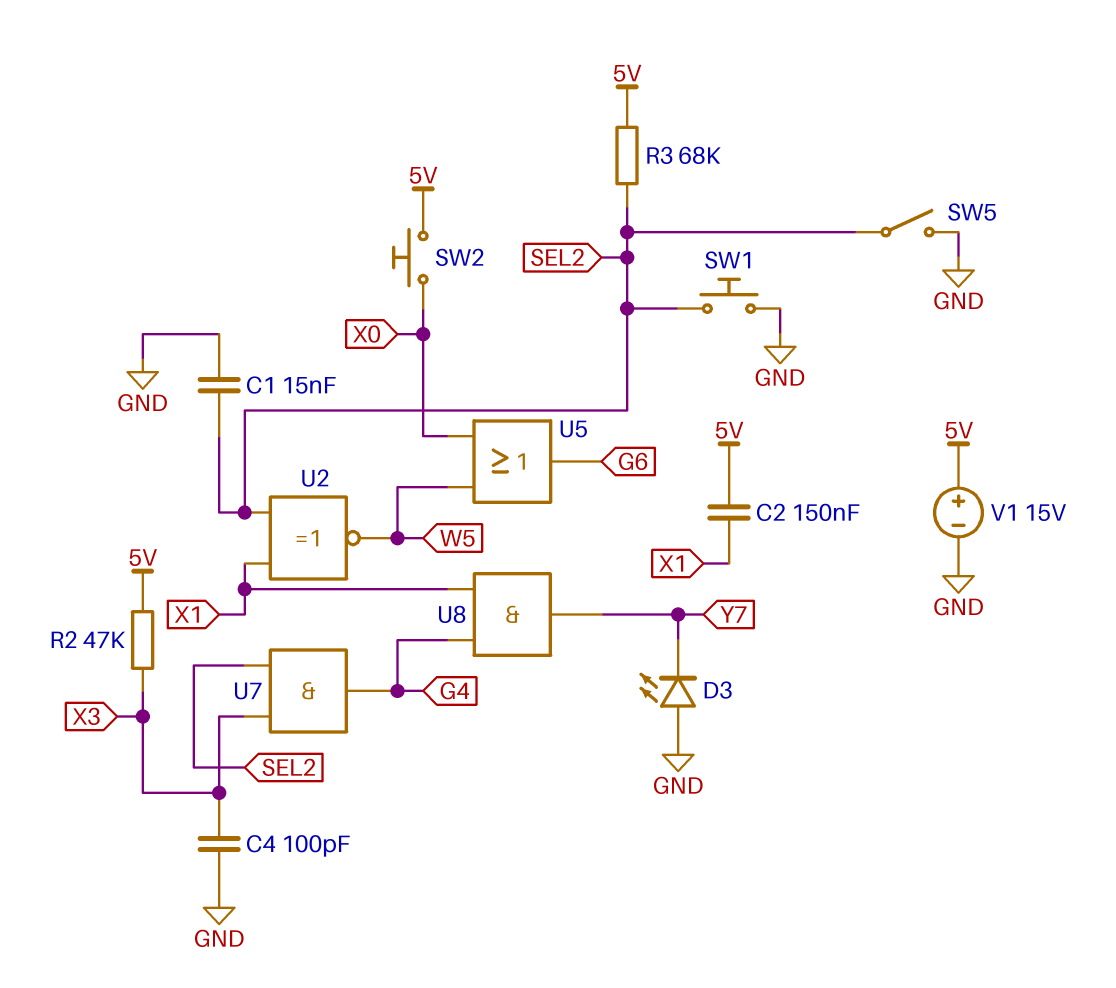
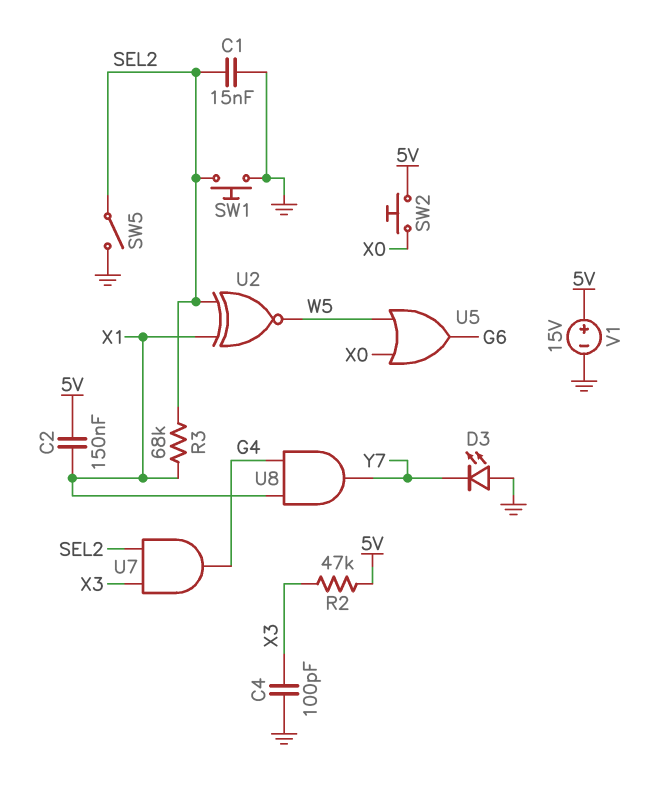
R3: 68k (5V, SEL2) -> 68k (SEL2, X1)

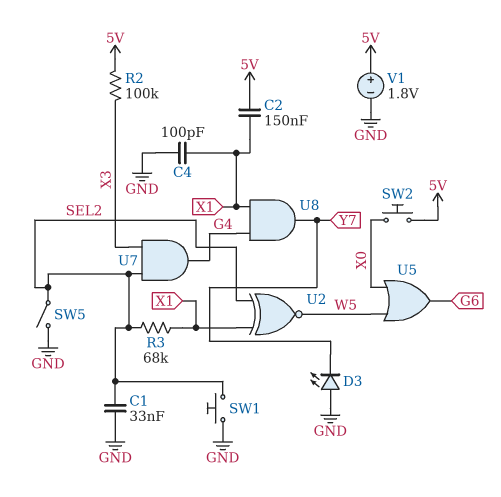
C1: 15nF (GND, SEL2) -> 33nF (GND, SEL2)
C4: 100pF (GND, X3) -> 100pF (GND, X1)
R2: 47k (5V, X3) -> 100k (5V, X3)
V1: 15V (plus 5V, minus GND) -> 1.8V (plus 5V, minus GND)

